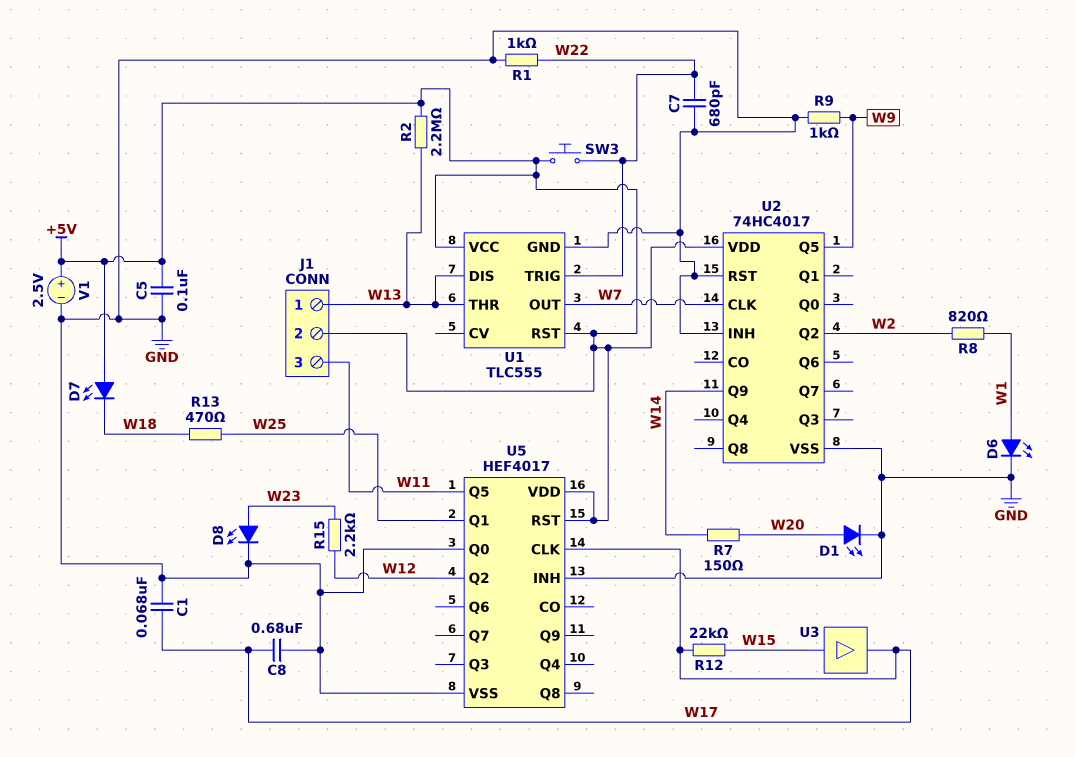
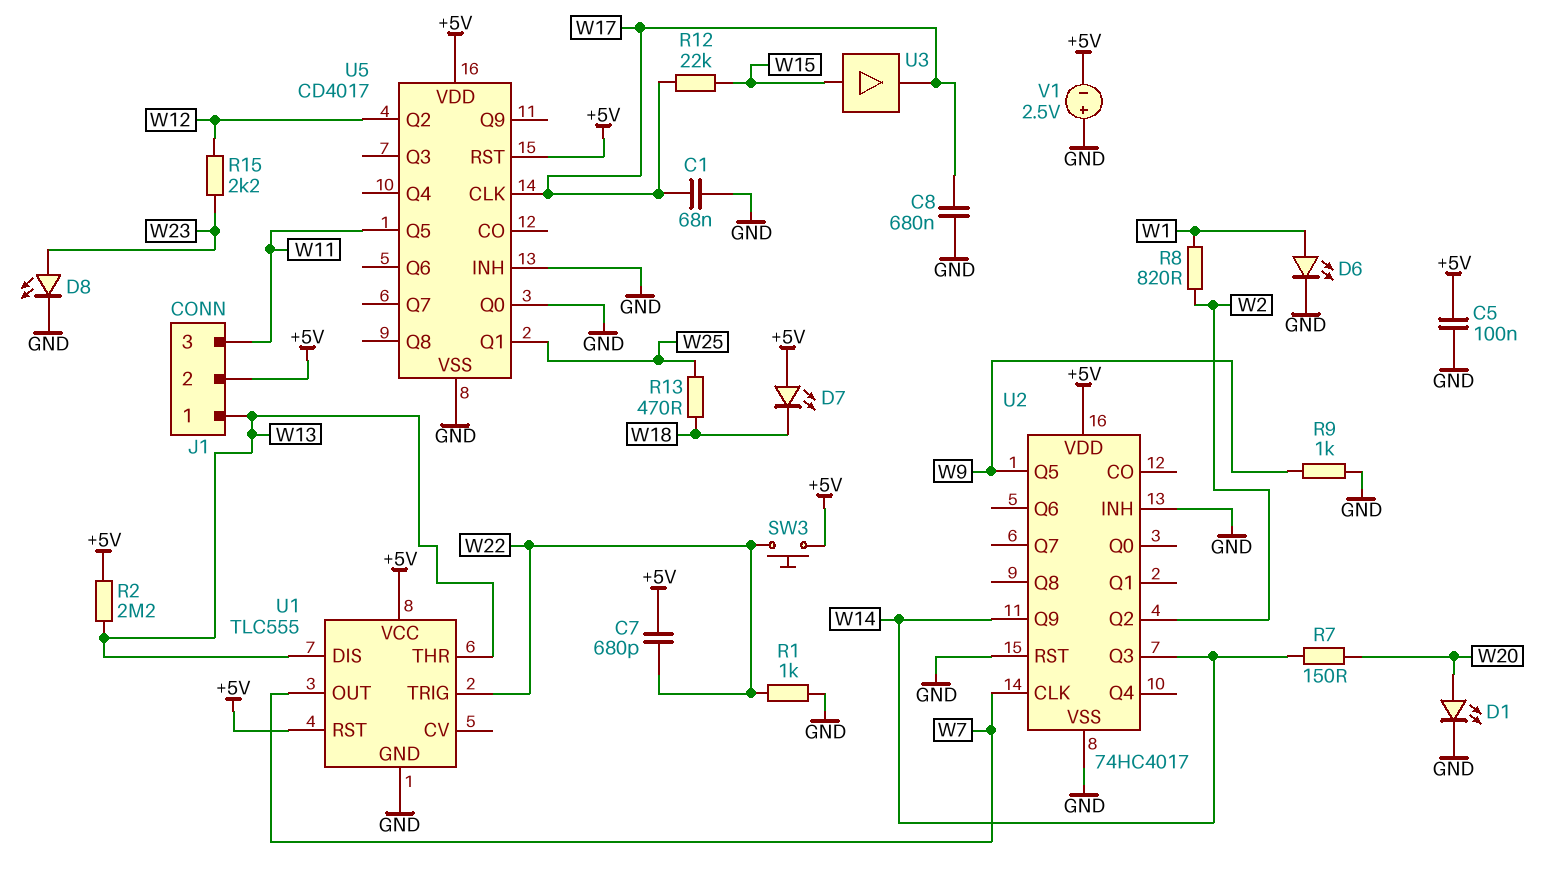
C7: 680pF (GND, W22) -> 680pF (+5V, W22)
U2 pin Q3: none -> W14
U5: HEF4017 -> CD4017
V1: 2.5V (plus +5V, minus GND) -> 2.5V (plus GND, minus +5V)

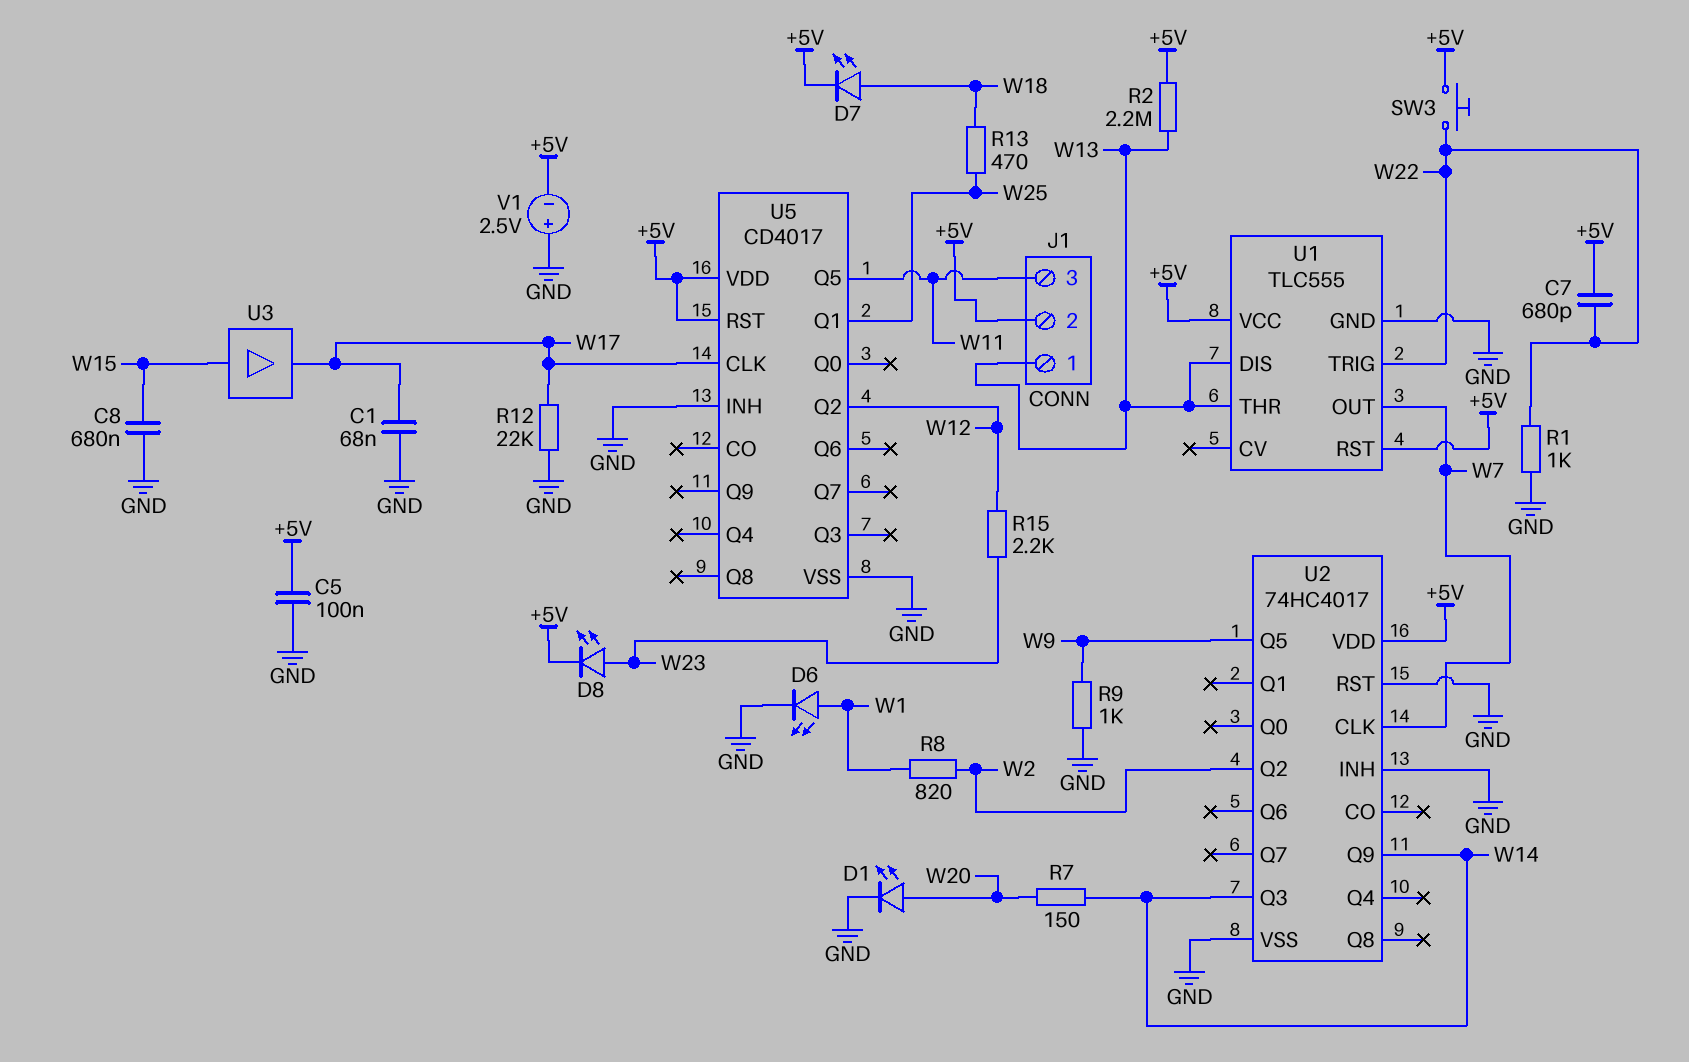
C8: 680nF (GND, W17) -> 680nF (GND, W15)
D7: LED (A +5V, K W18) -> LED (A W18, K +5V)
D8: LED (A W23, K GND) -> LED (A W23, K +5V)
R12: 22k (W15, W17) -> 22k (GND, W17)
U5 pin Q0: GND -> none

